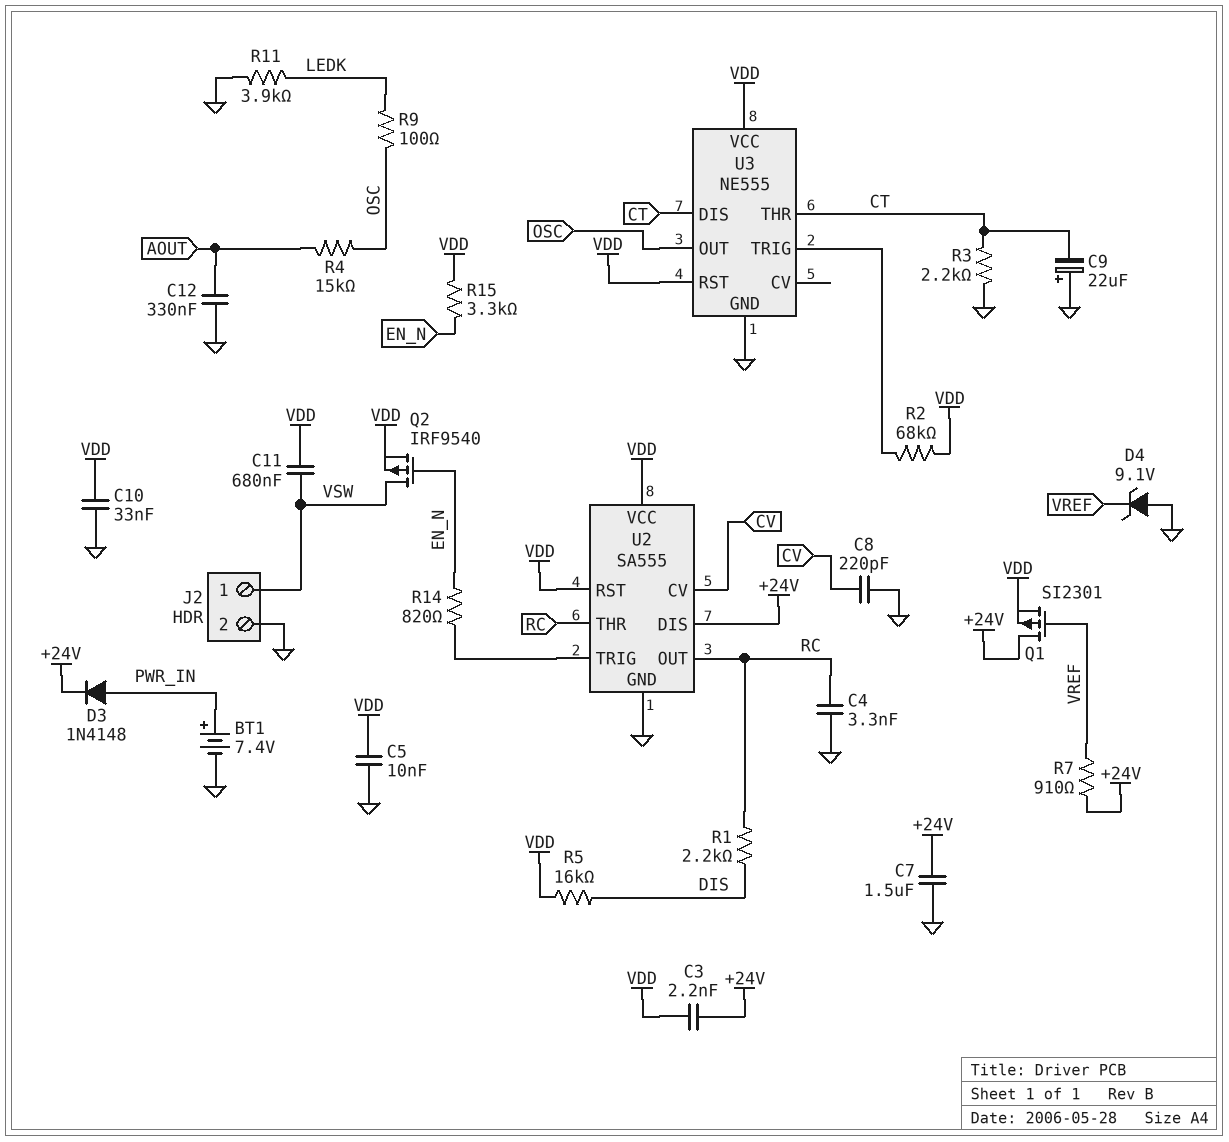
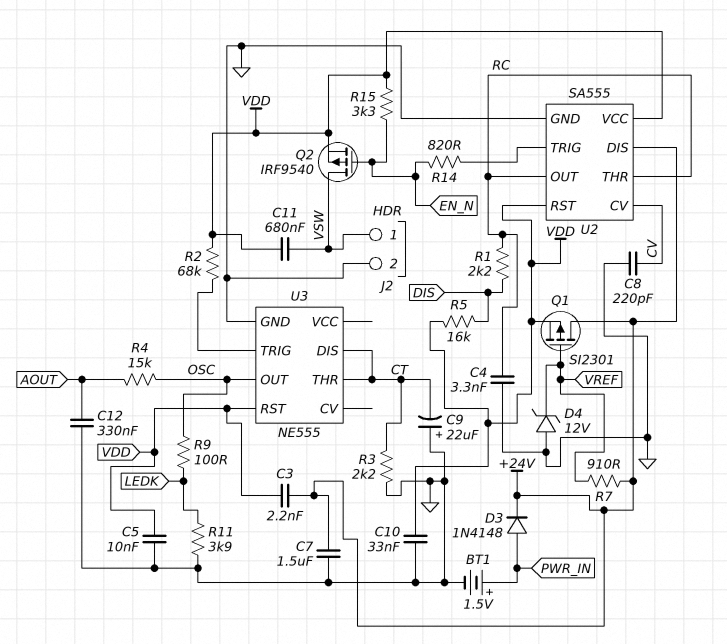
BT1: 7.4V (plus PWR_IN, minus GND) -> 1.5V (plus PWR_IN, minus GND)
D4: zener 9.1V (A GND, K VREF) -> zener 12V (A GND, K VREF)
U3 pin VCC: VDD -> none

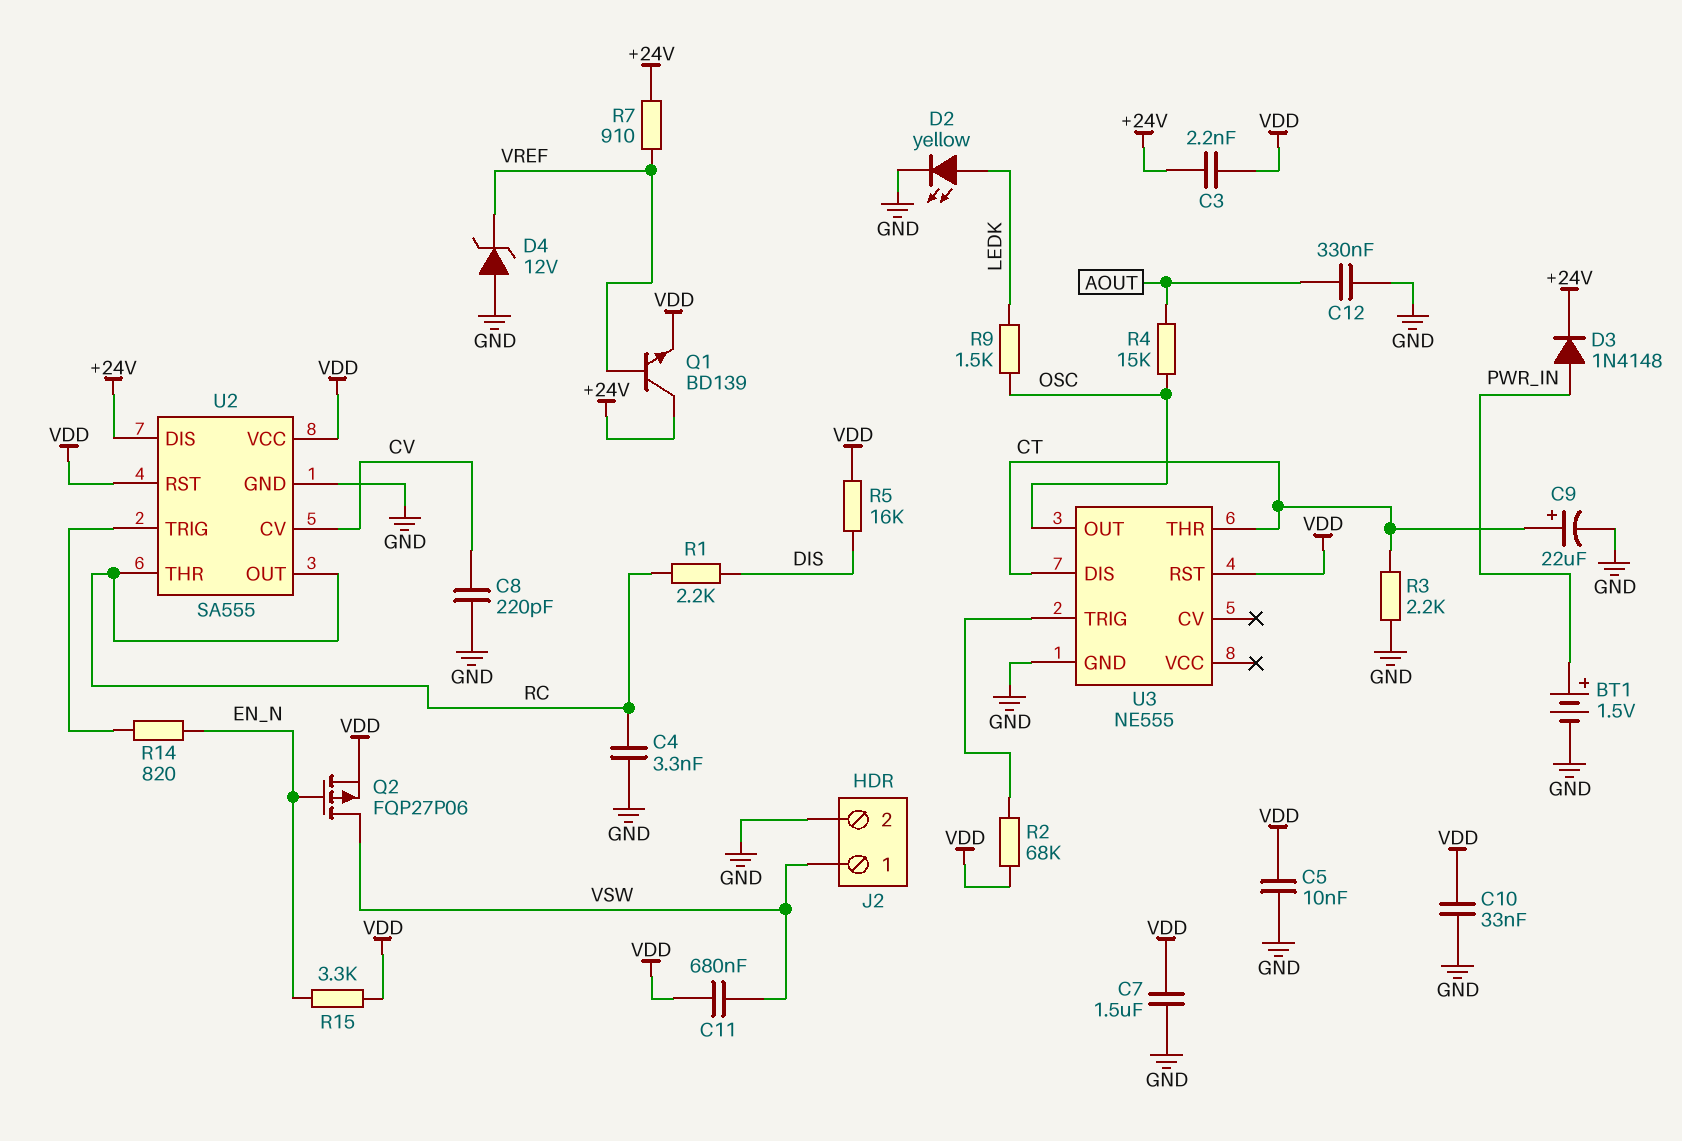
C7: 1.5uF (+24V, GND) -> 1.5uF (GND, VDD)
C9: 22uF (plus GND, minus CT) -> 22uF (plus CT, minus GND)
D2: none -> LED yellow (A LEDK, K GND)
Q1: PMOS SI2301 (G VREF, D +24V, S VDD) -> NPN BD139 (B VREF, C +24V, E VDD)
Q2: PMOS IRF9540 (G EN_N, D VSW, S VDD) -> PMOS FQP27P06 (G EN_N, D VSW, S VDD)
R9: 100 (LEDK, OSC) -> 1.5k (LEDK, OSC)
R11: 3.9k (GND, LEDK) -> none

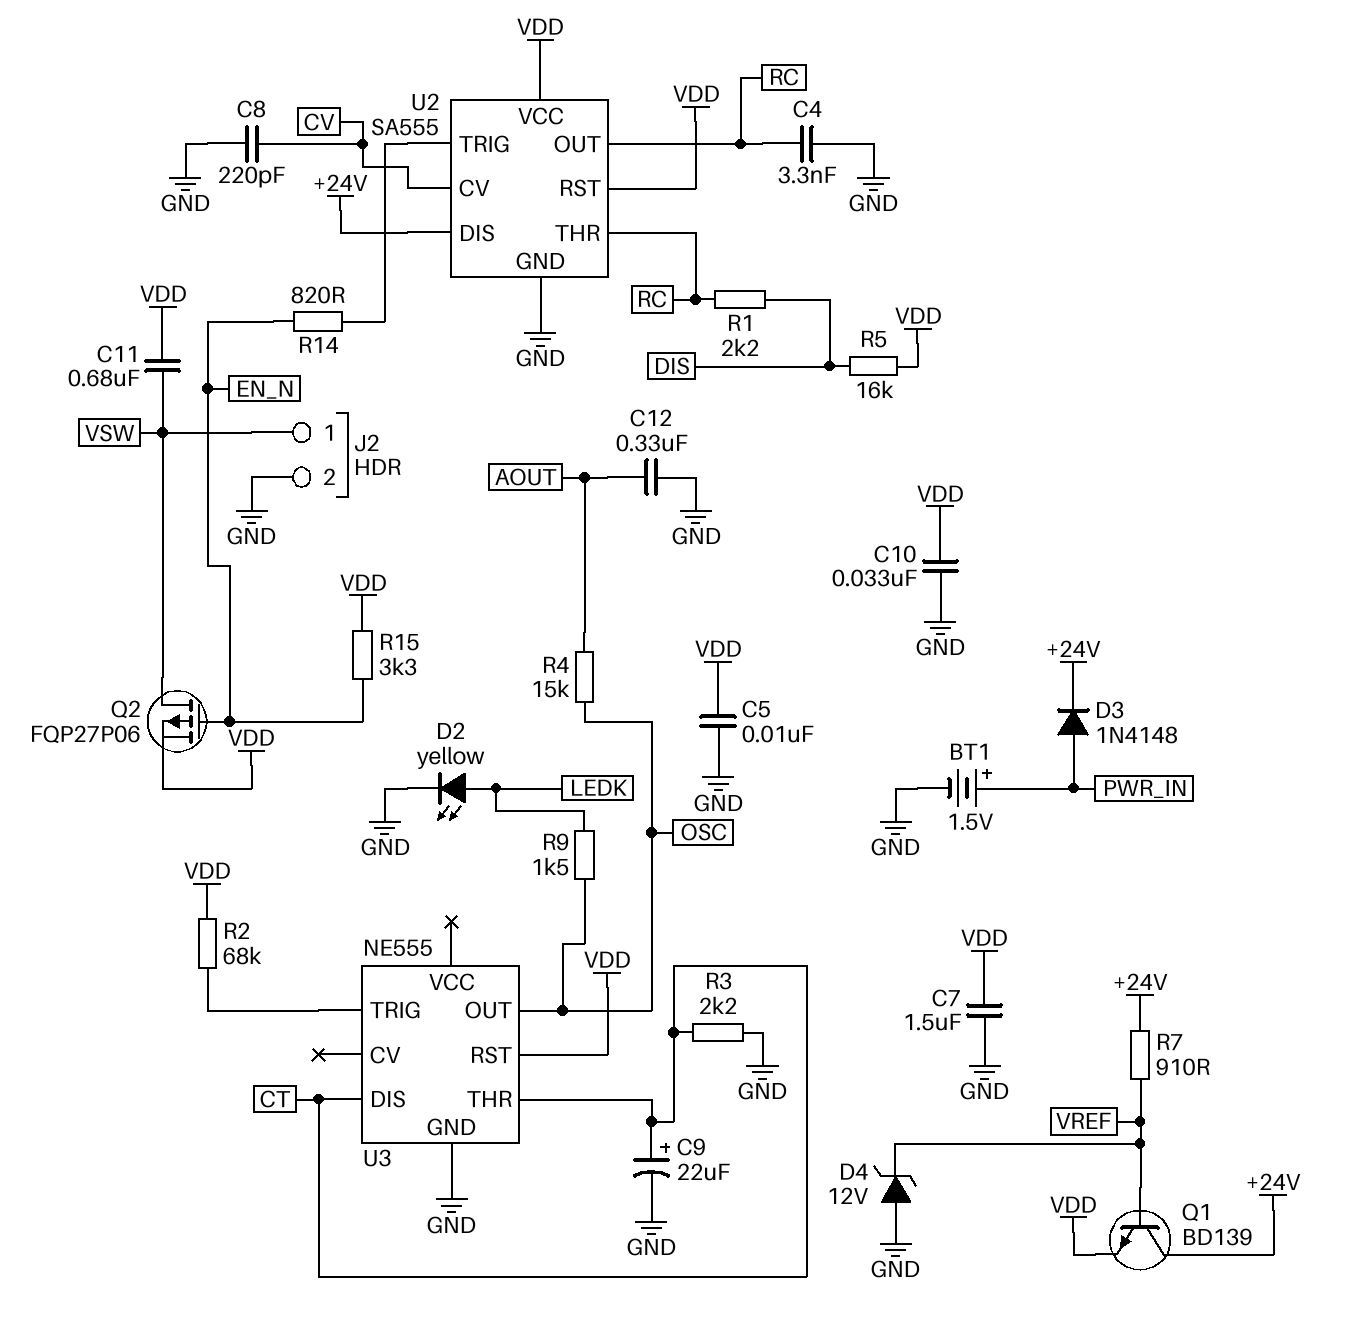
C3: 2.2nF (+24V, VDD) -> none

